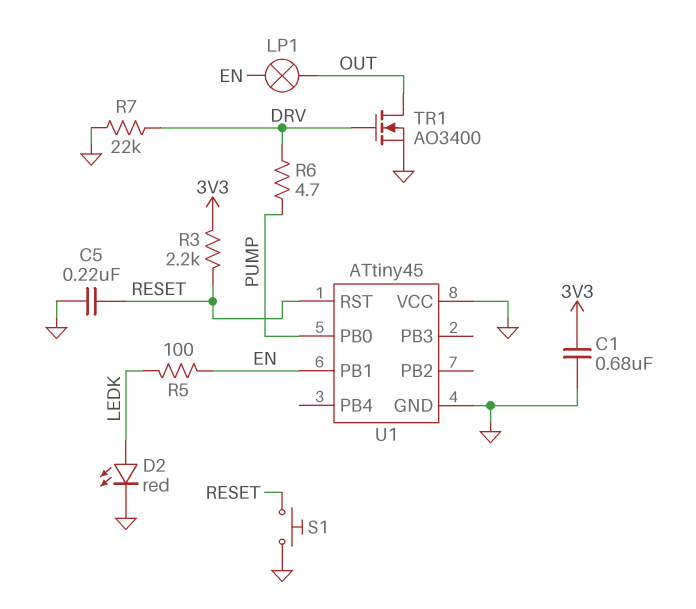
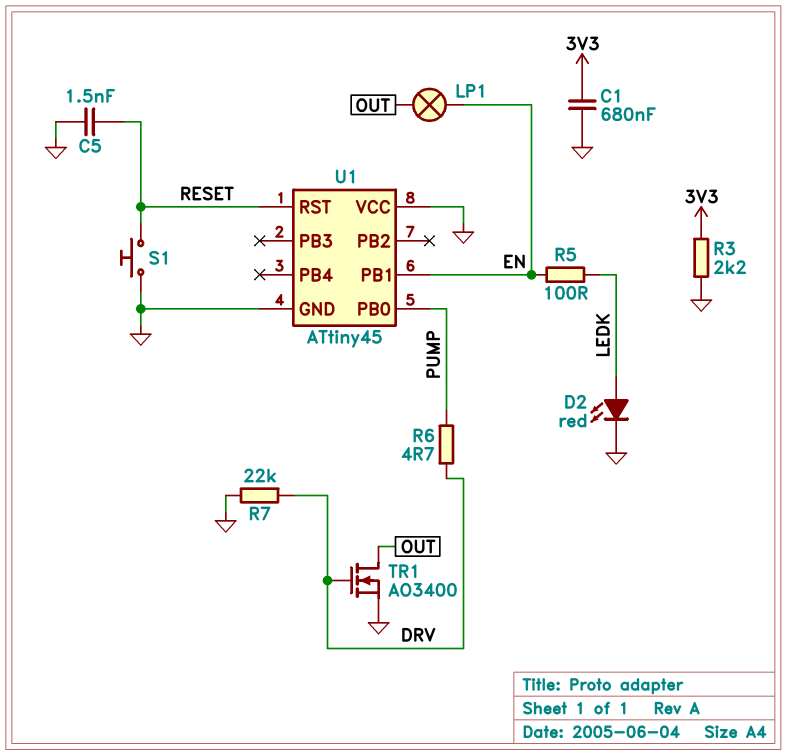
C5: 220nF (GND, RESET) -> 1.5nF (GND, RESET)
R3: 2.2k (3V3, RESET) -> 2.2k (3V3, GND)

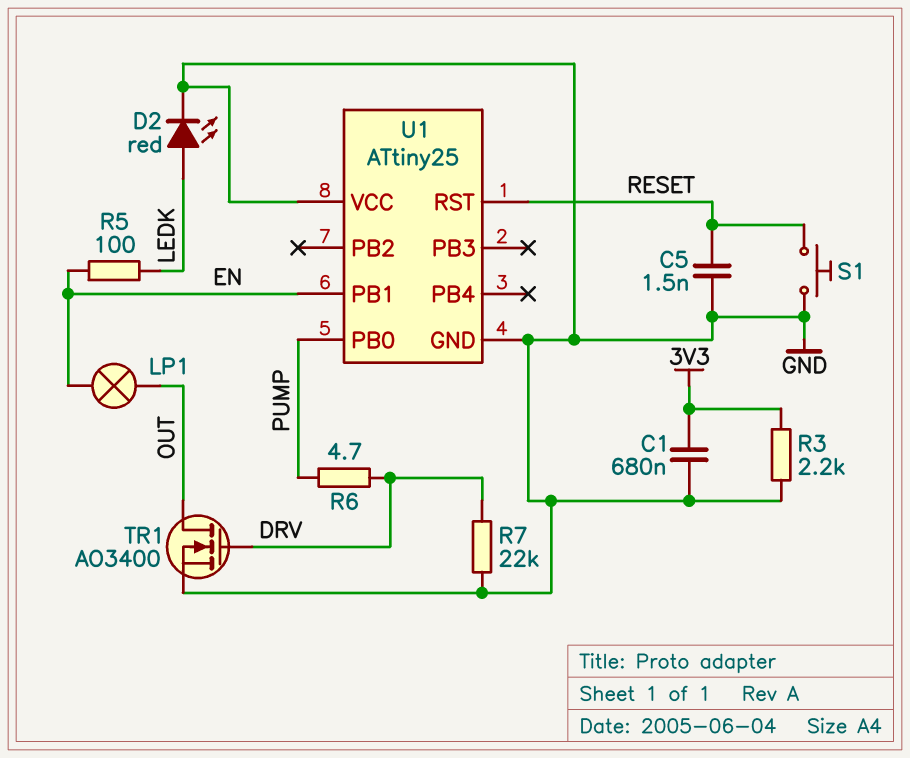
U1: ATtiny45 -> ATtiny25

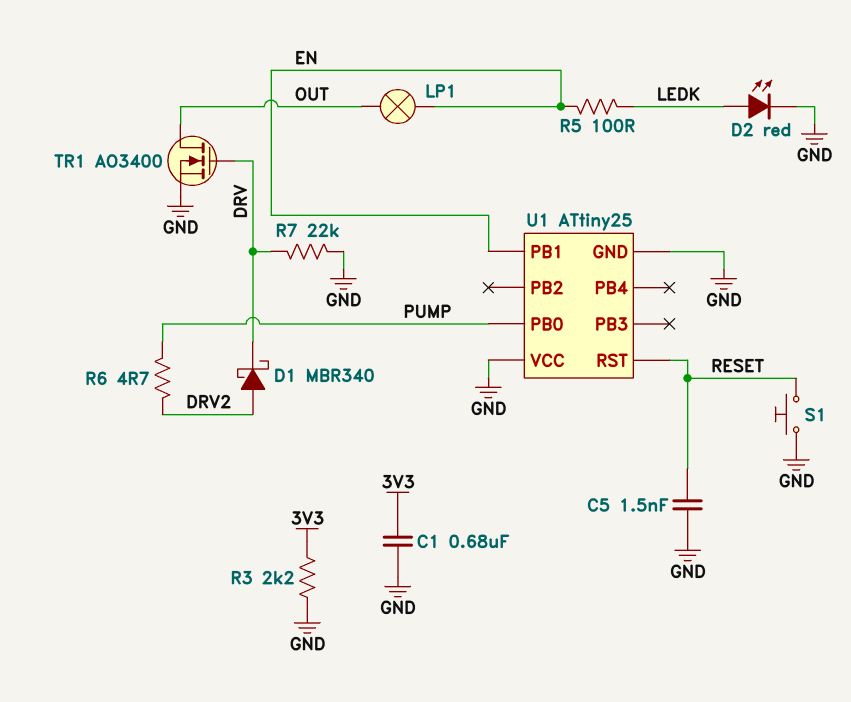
D1: none -> schottky MBR340 (A DRV2, K DRV)
R6: 4.7 (DRV, PUMP) -> 4.7 (DRV2, PUMP)

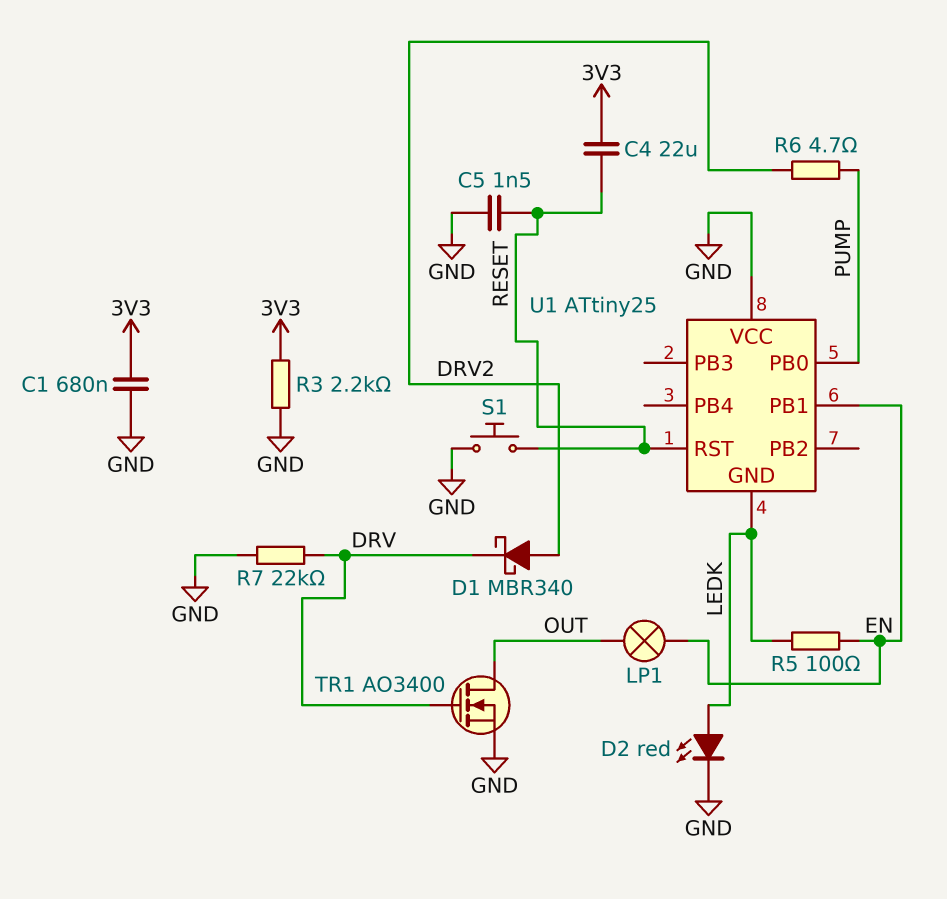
C4: none -> 22uF (3V3, RESET)
U1 pin GND: GND -> LEDK

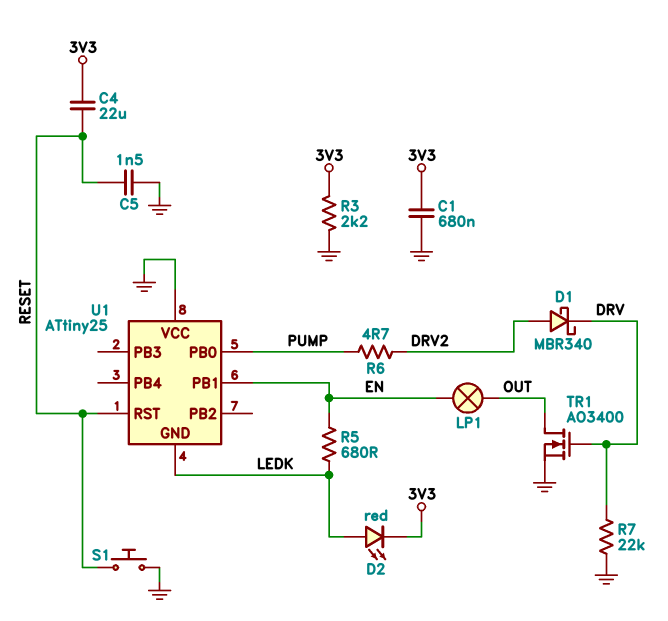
D2: LED red (A LEDK, K GND) -> LED red (A LEDK, K 3V3)
R5: 100 (EN, LEDK) -> 680 (EN, LEDK)

